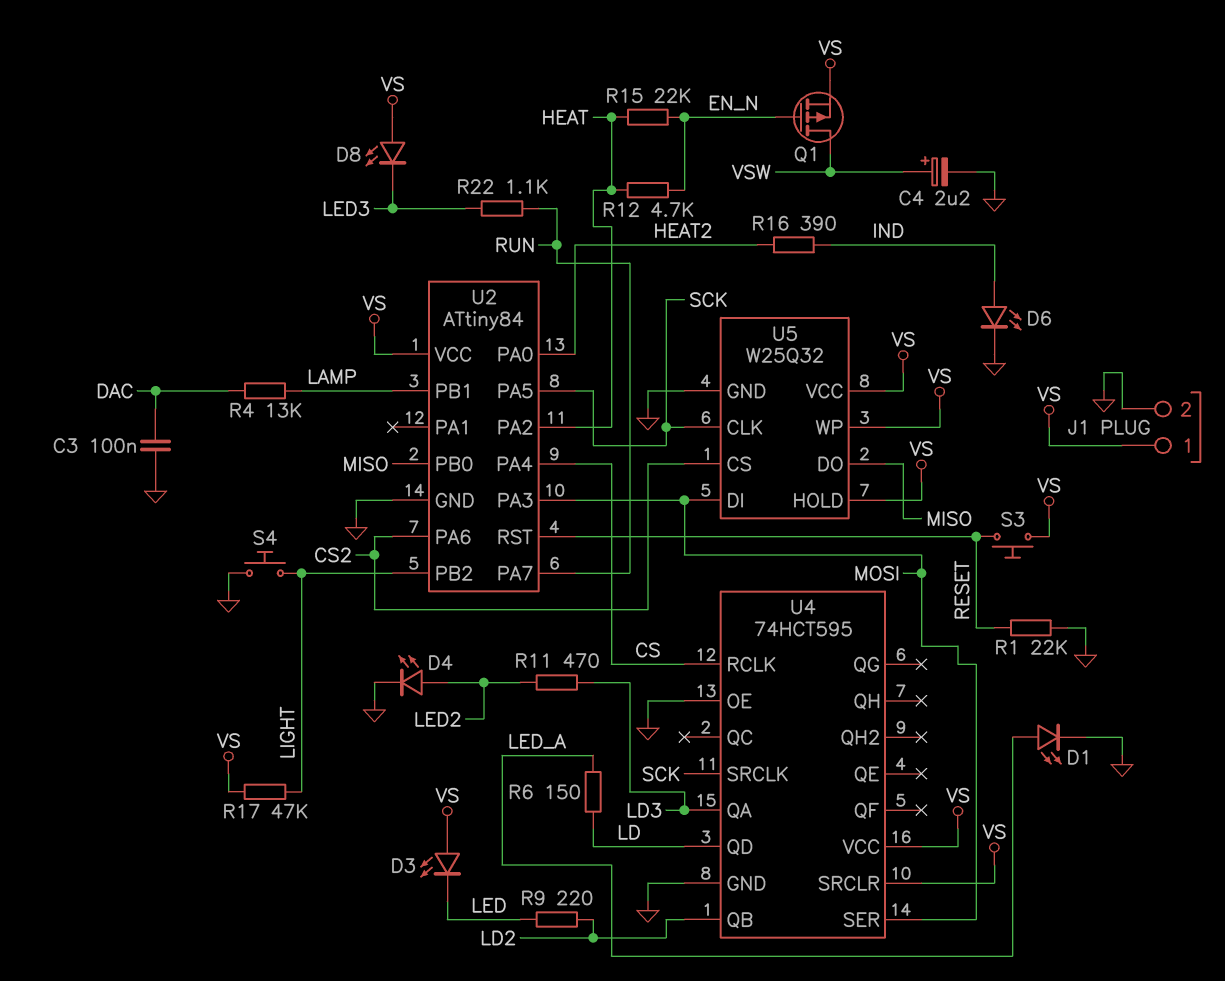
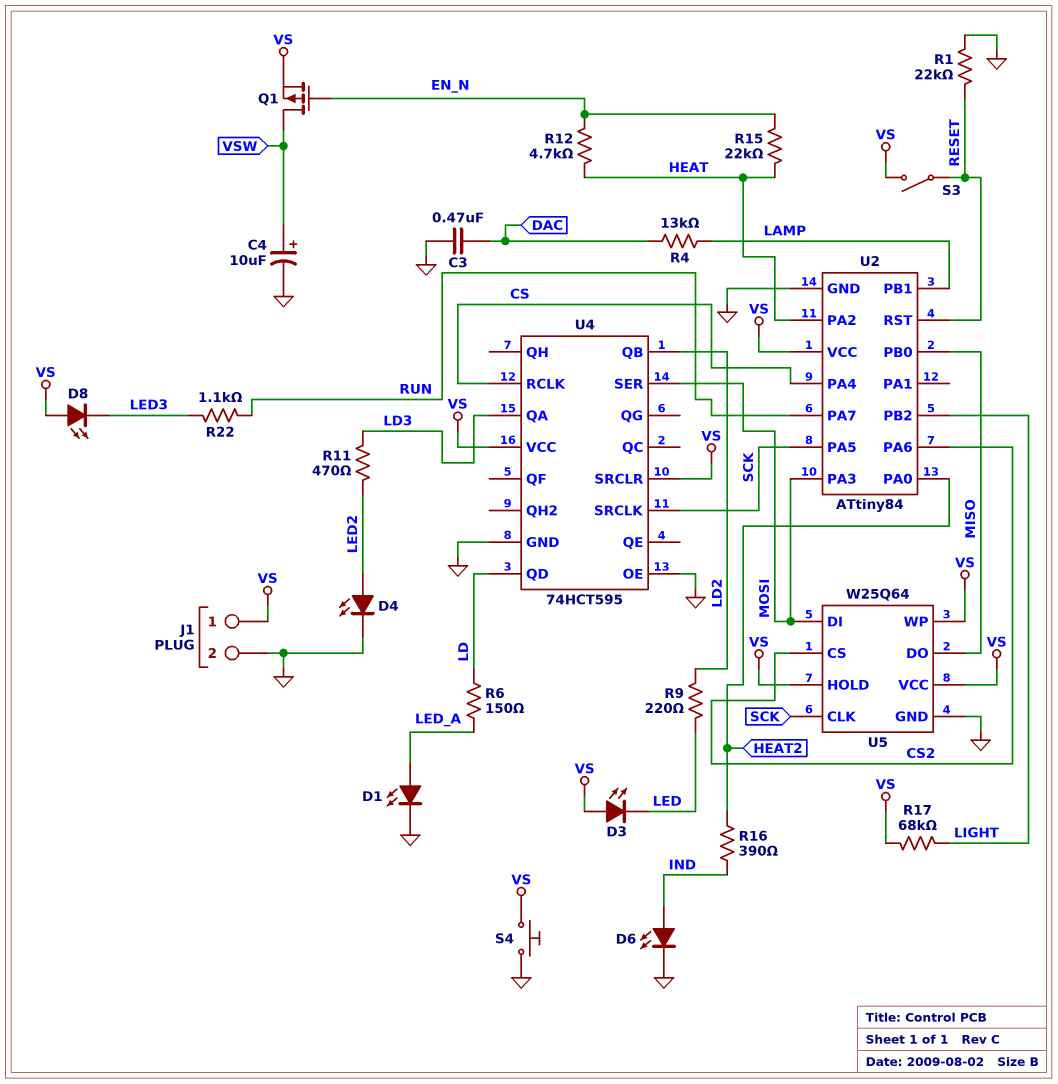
C3: 100nF (DAC, GND) -> 470nF (DAC, GND)
C4: 2.2uF (plus VSW, minus GND) -> 10uF (plus VSW, minus GND)
R17: 47k (LIGHT, VS) -> 68k (LIGHT, VS)
S3: button (RESET, VS) -> switch (RESET, VS)
S4: button (GND, LIGHT) -> button (GND, VS)
U5: W25Q32 -> W25Q64

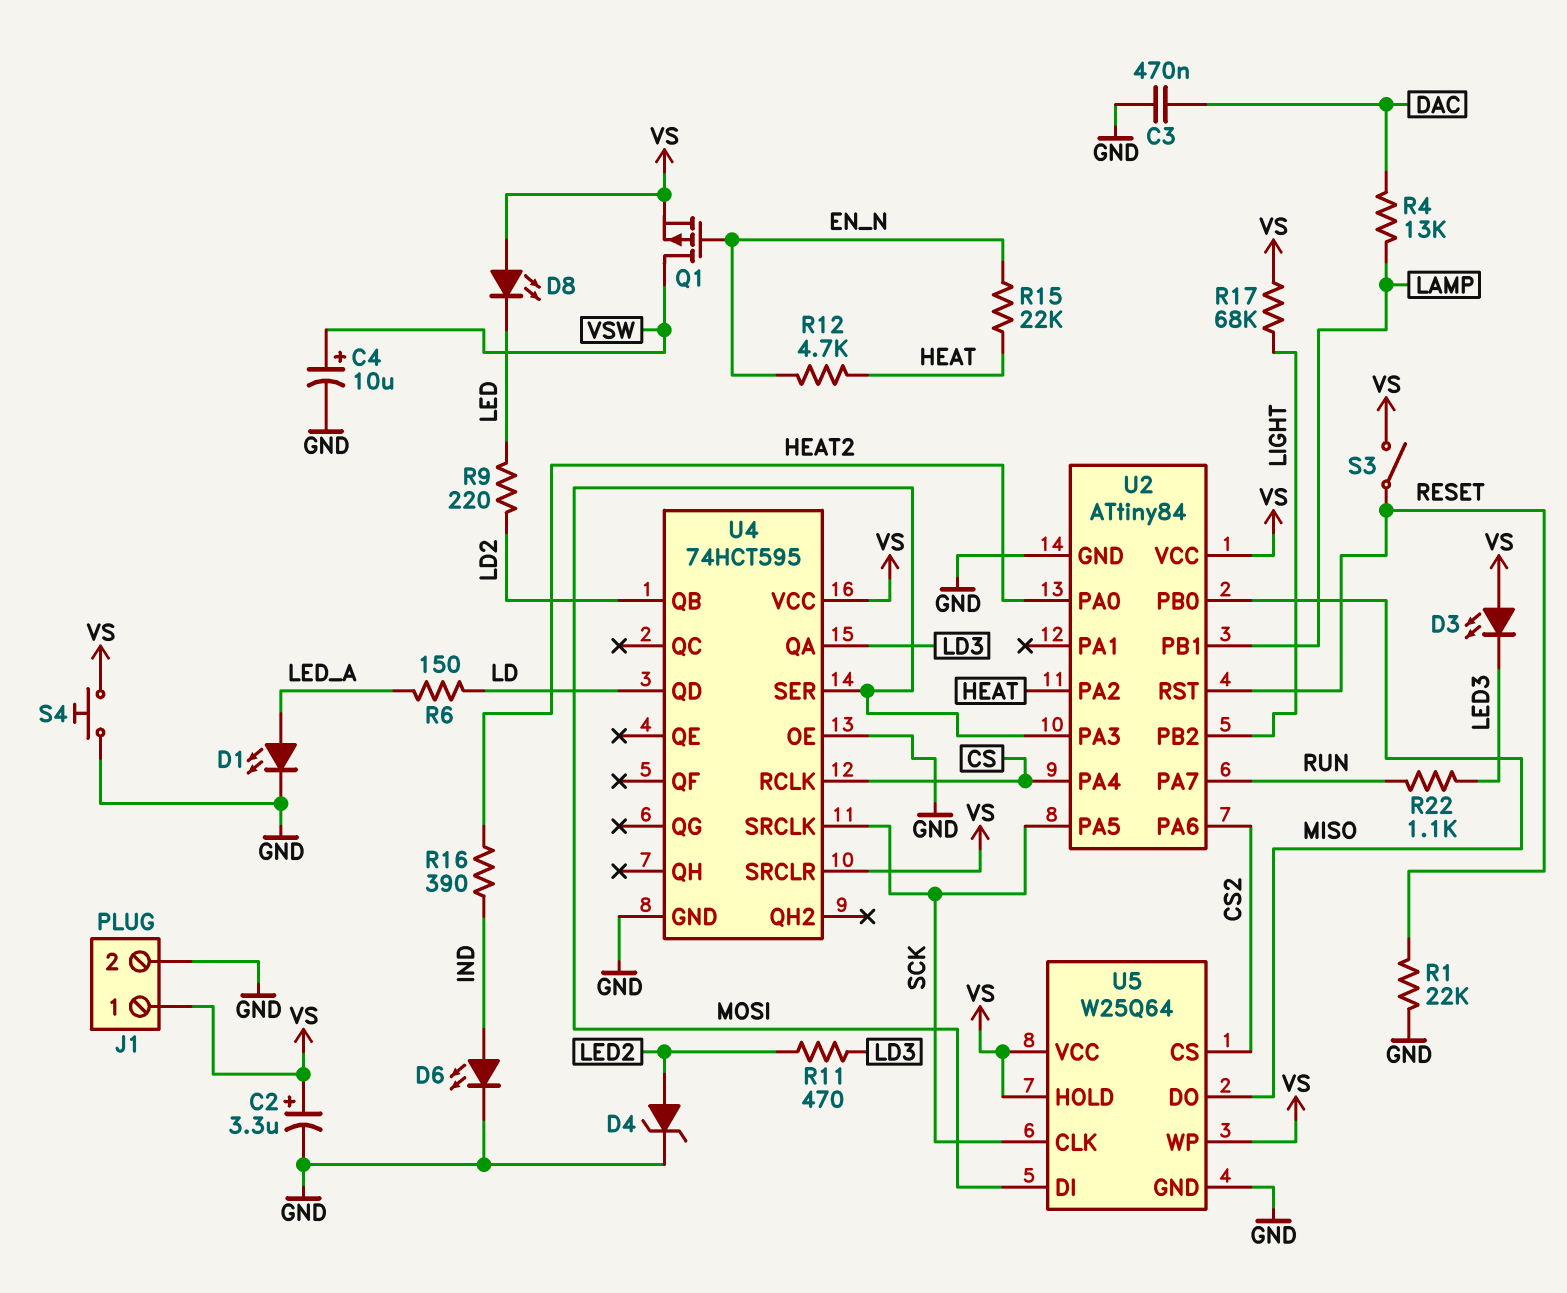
C2: none -> 3.3uF (plus VS, minus GND)
D3: LED (A VS, K LED) -> LED (A VS, K LED3)
D4: LED (A LED2, K GND) -> zener (A LED2, K GND)
D8: LED (A VS, K LED3) -> LED (A VS, K LED)

